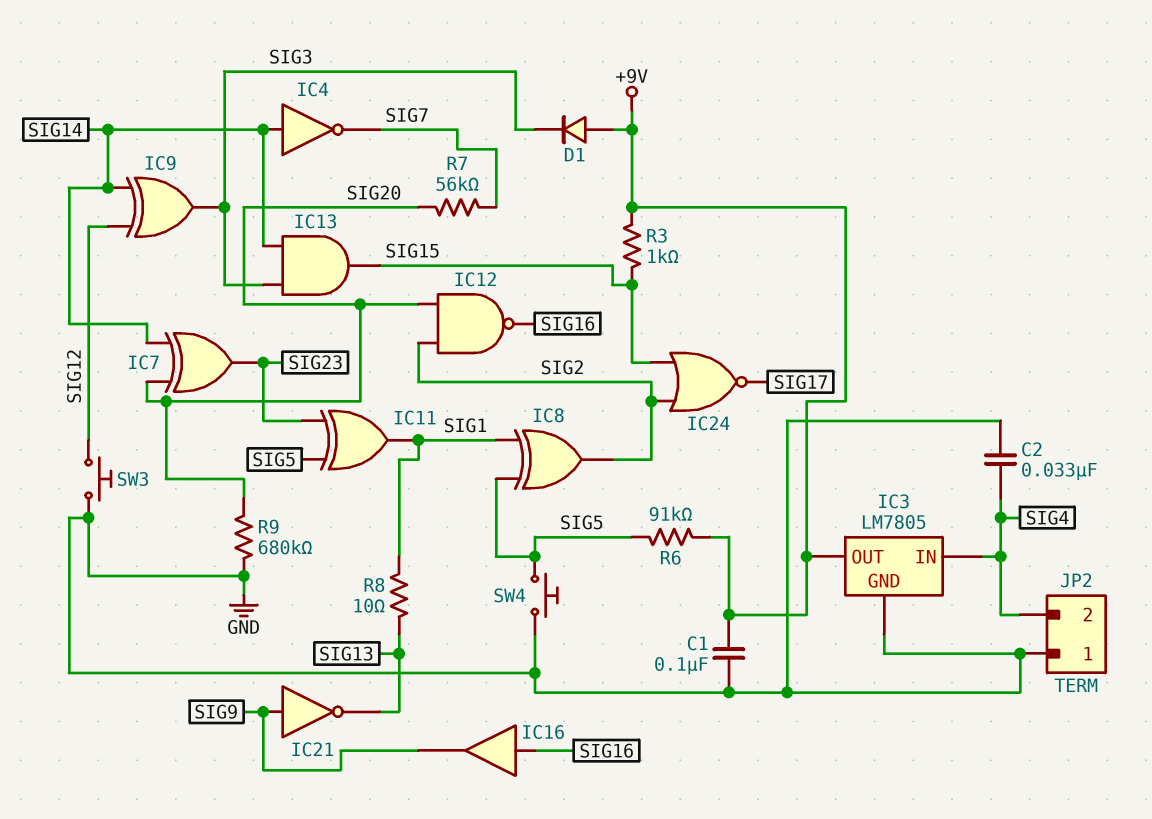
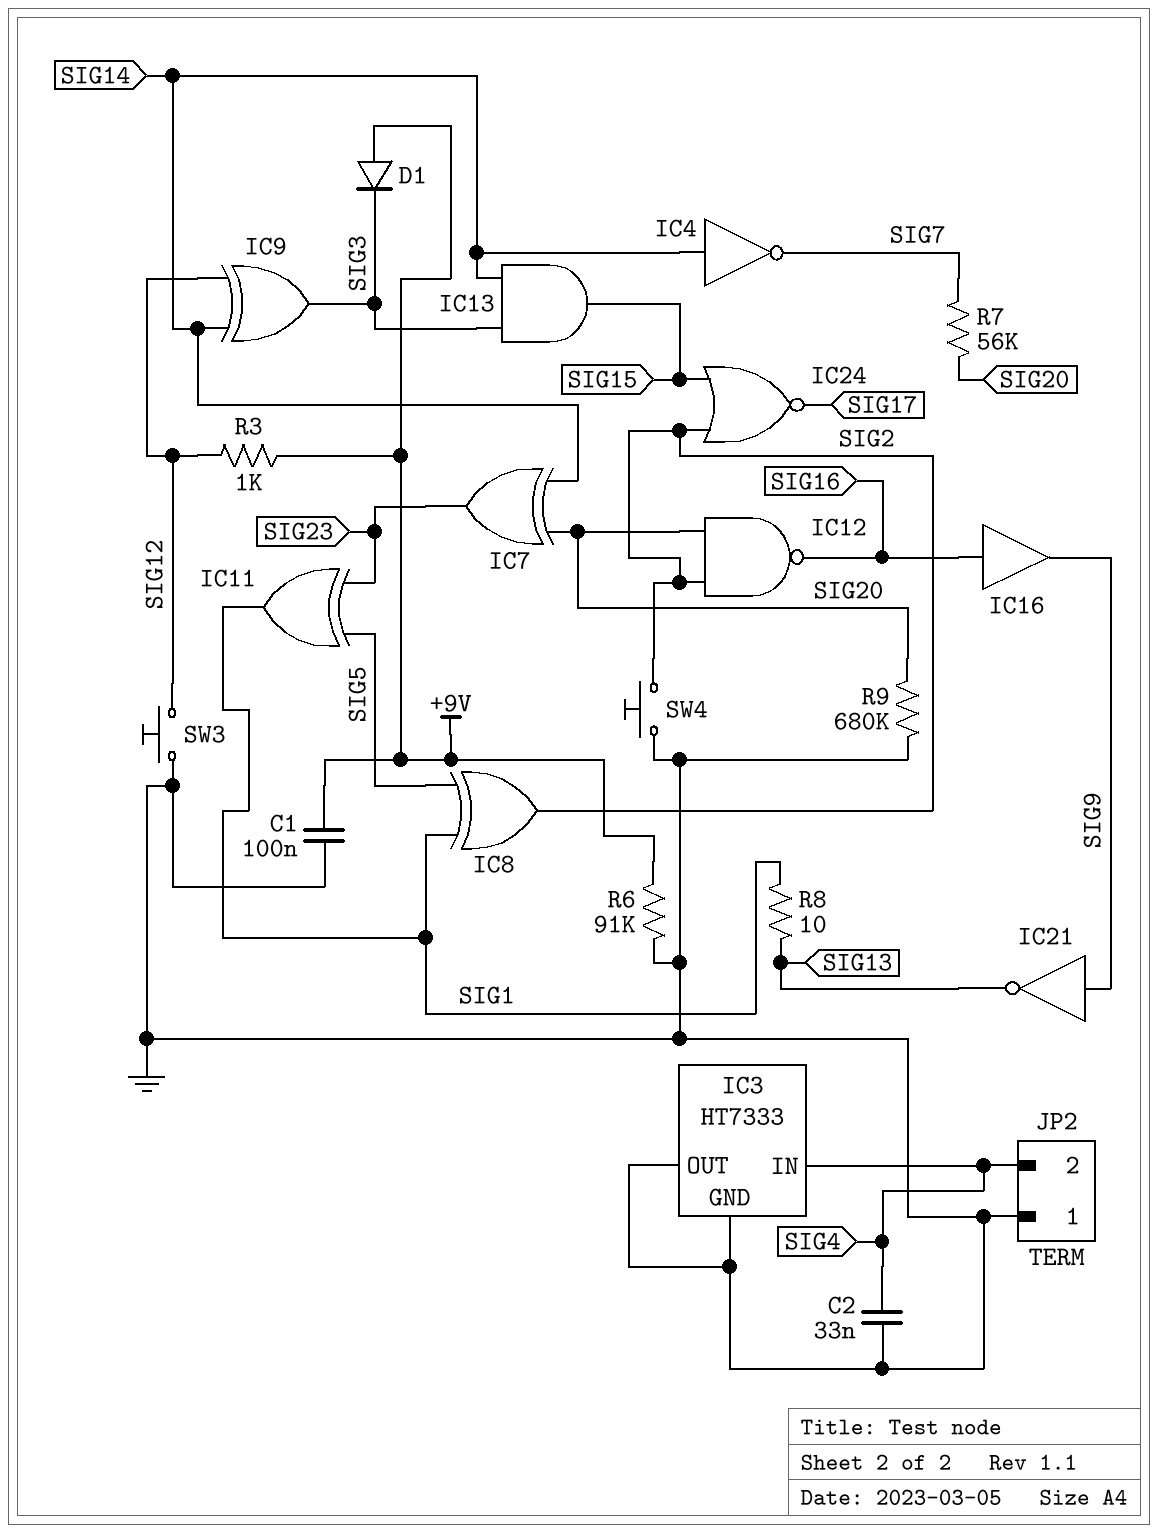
IC3: LM7805 -> HT7333
IC3 pin OUT: +9V -> GND
R3: 1k (+9V, SIG15) -> 1k (+9V, SIG12)
R6: 91k (+9V, SIG5) -> 91k (+9V, GND)
SW4: button (GND, SIG5) -> button (GND, SIG2)

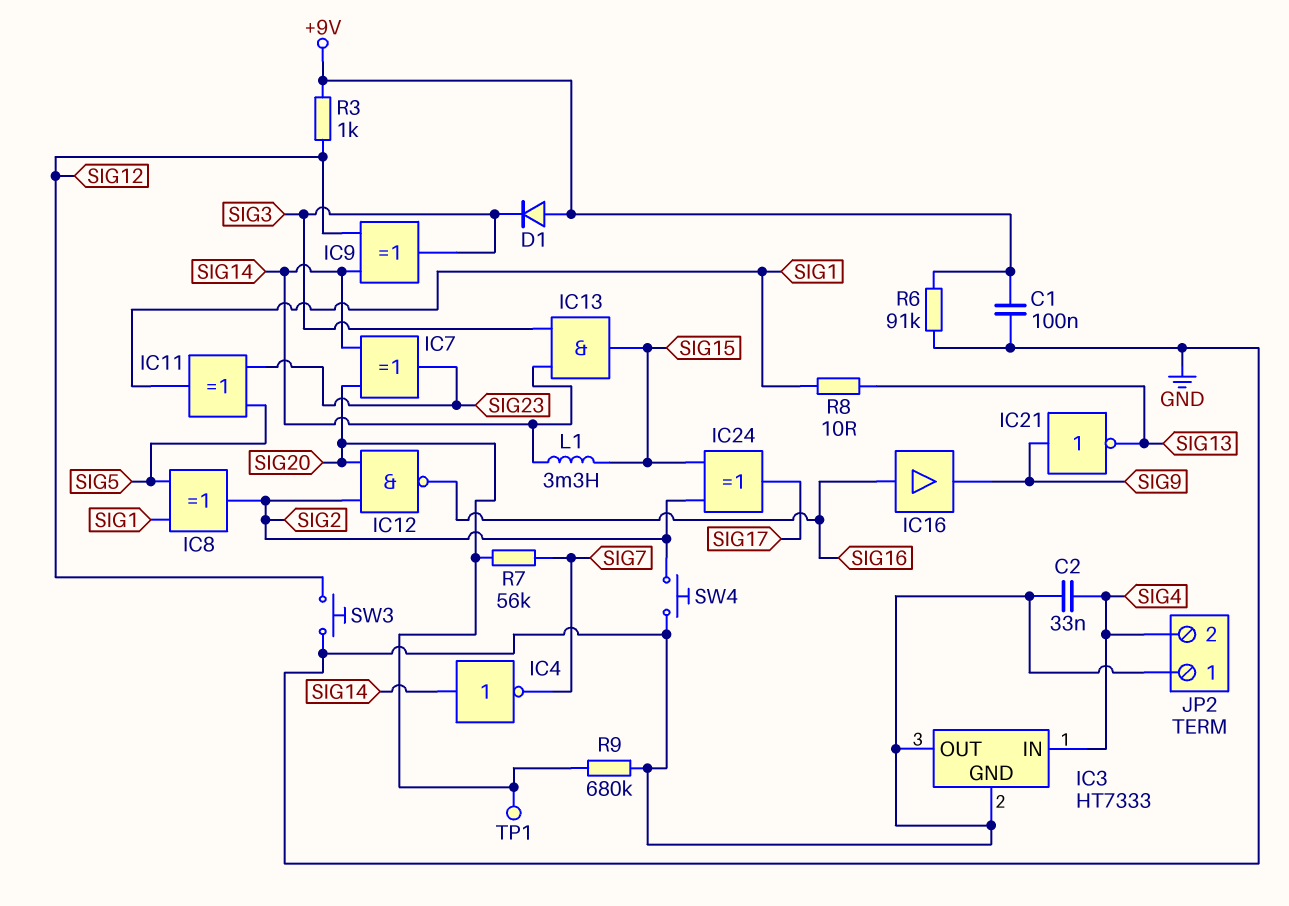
IC24: NOR (in SIG2, in SIG15, out SIG17) -> XOR (in SIG2, in SIG15, out SIG17)
L1: none -> 3.3mH (SIG14, SIG15)
TP1: none -> test point (SIG20)

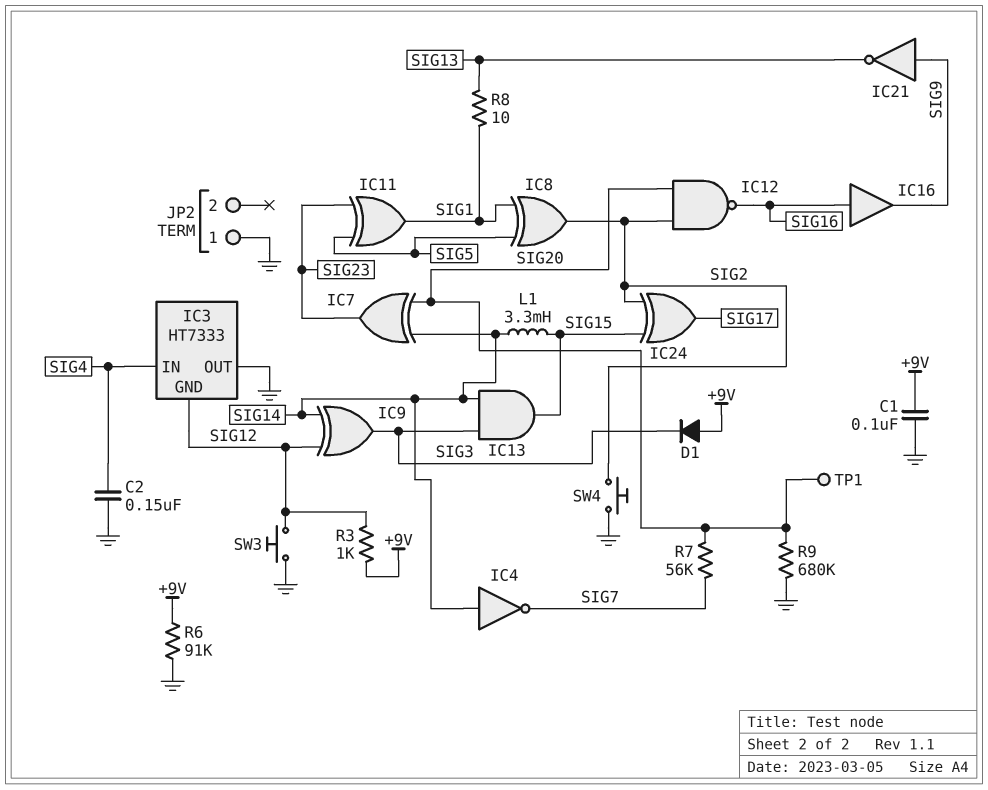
C2: 33nF (GND, SIG4) -> 150nF (GND, SIG4)
IC3 pin GND: GND -> SIG12
JP2 pin 2: SIG4 -> none

